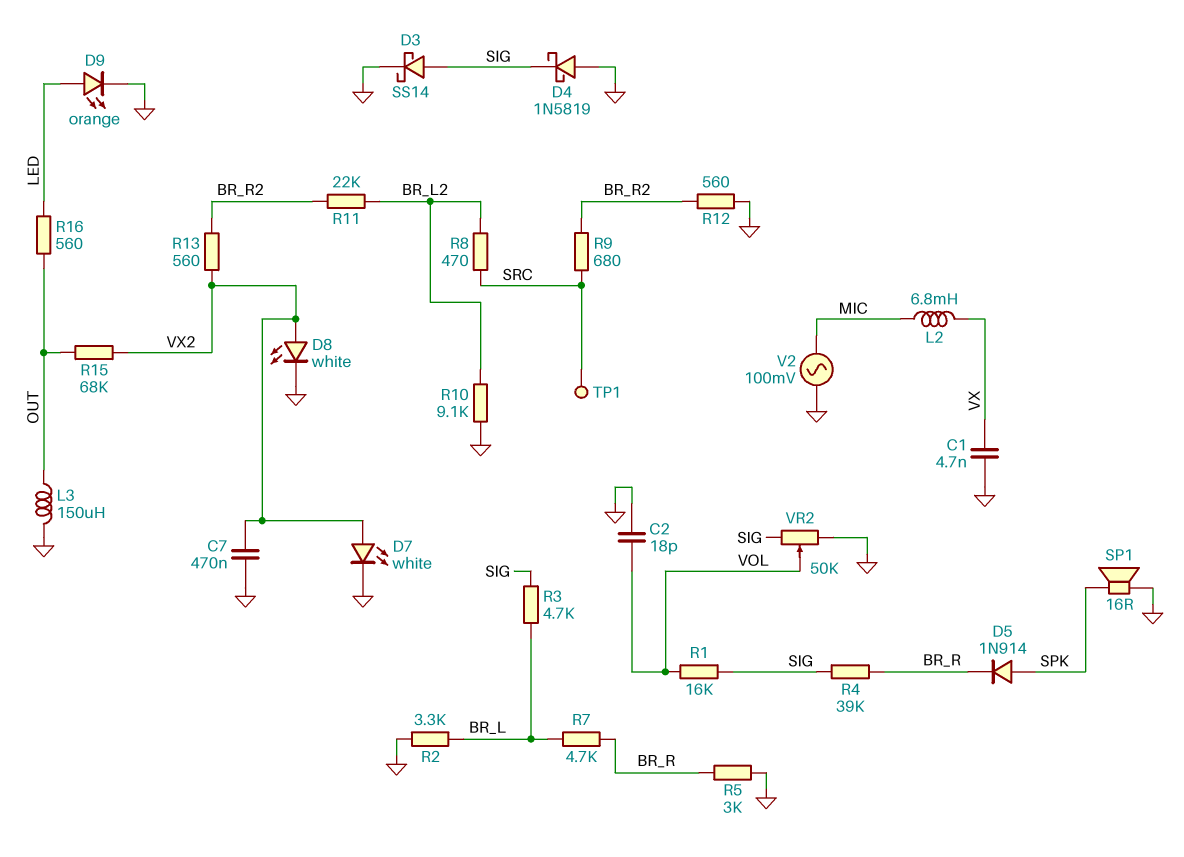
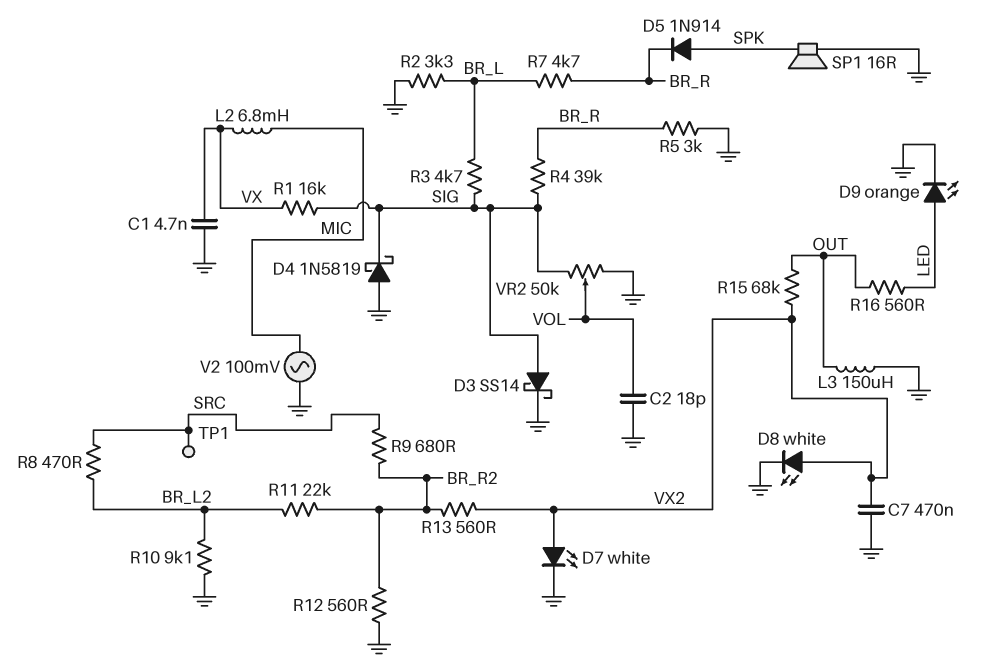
R1: 16k (SIG, VOL) -> 16k (SIG, VX)

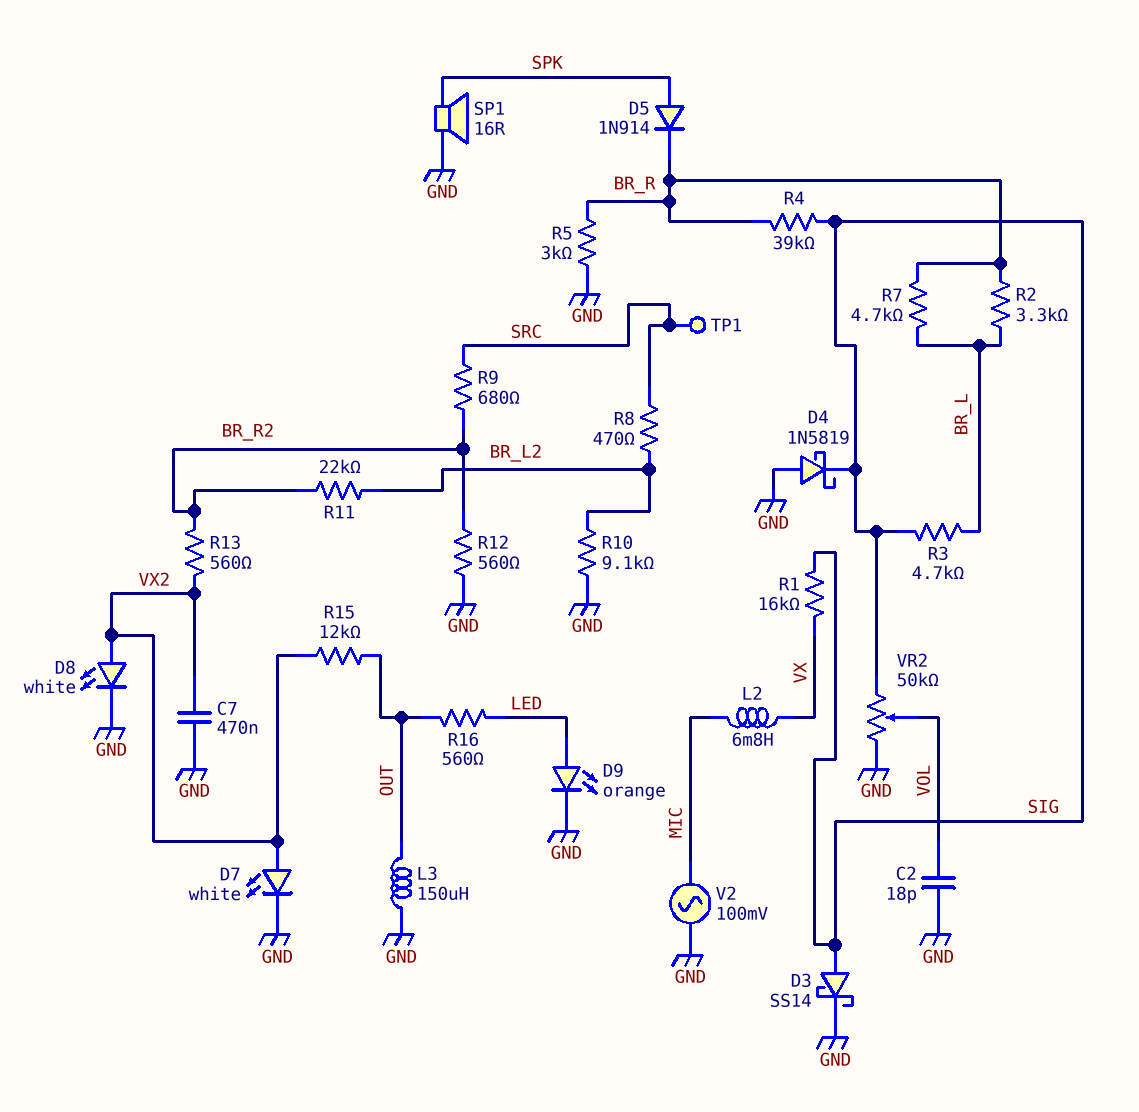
C1: 4.7nF (GND, VX) -> none
R2: 3.3k (BR_L, GND) -> 3.3k (BR_L, BR_R)
R15: 68k (OUT, VX2) -> 12k (OUT, VX2)

